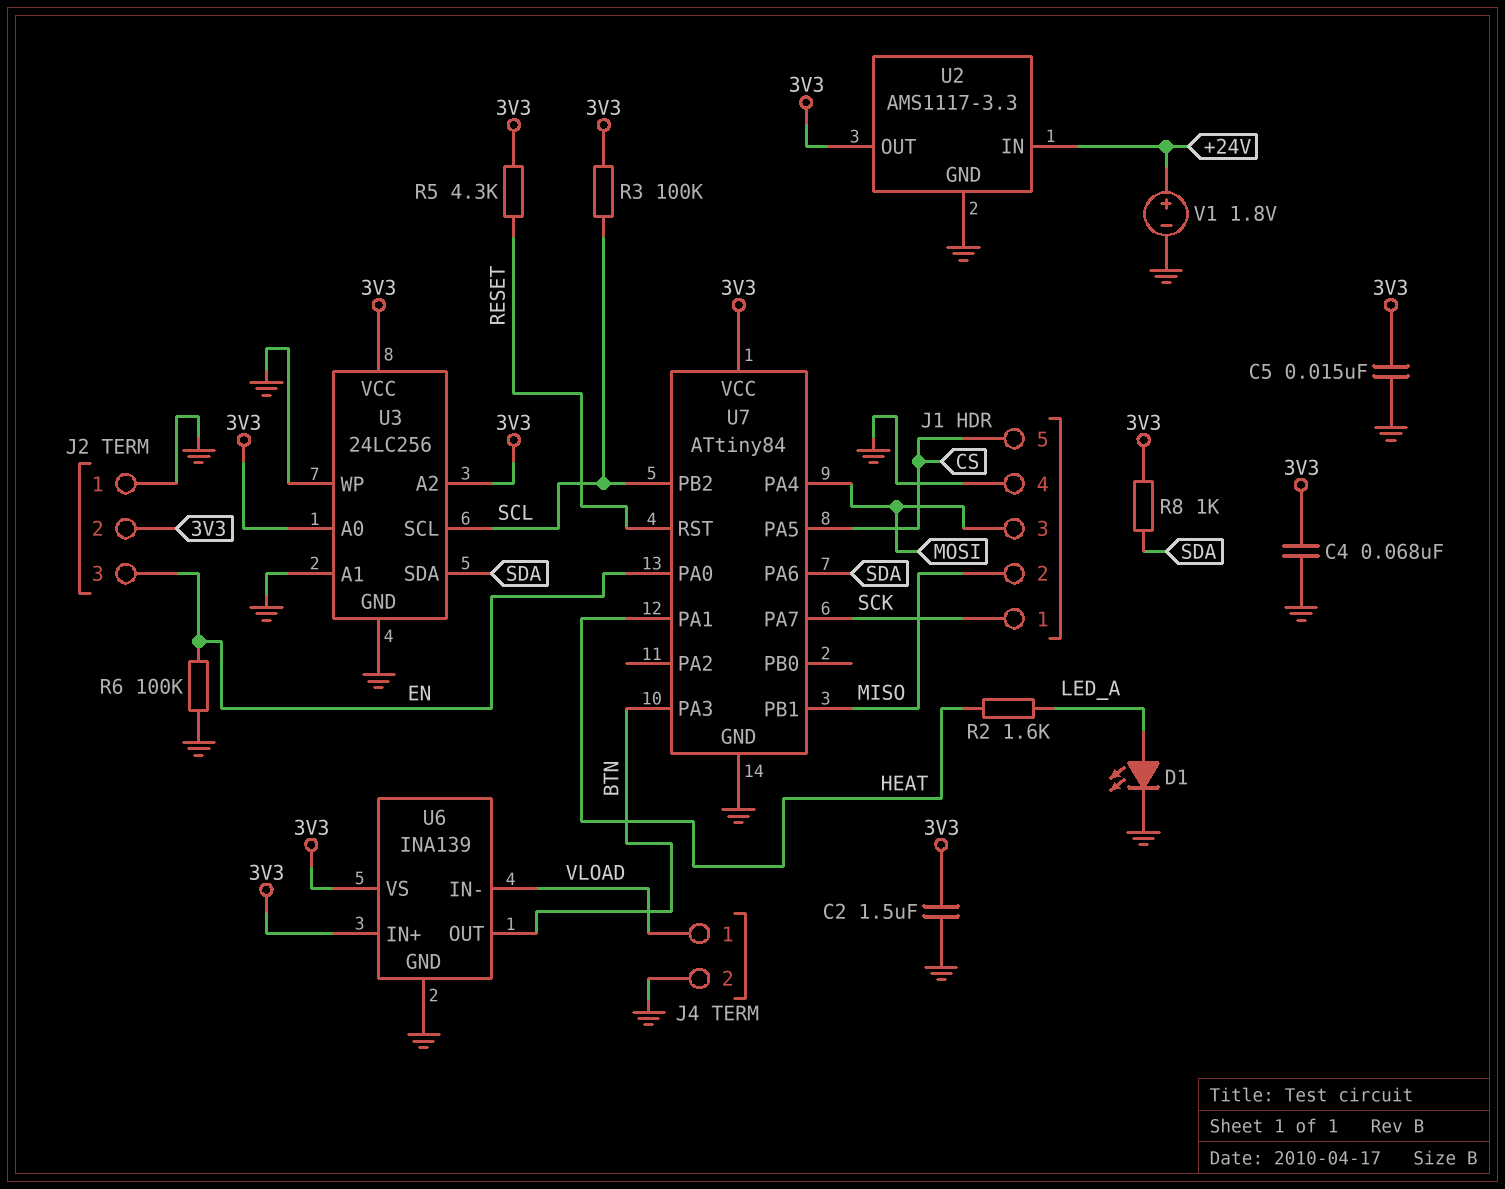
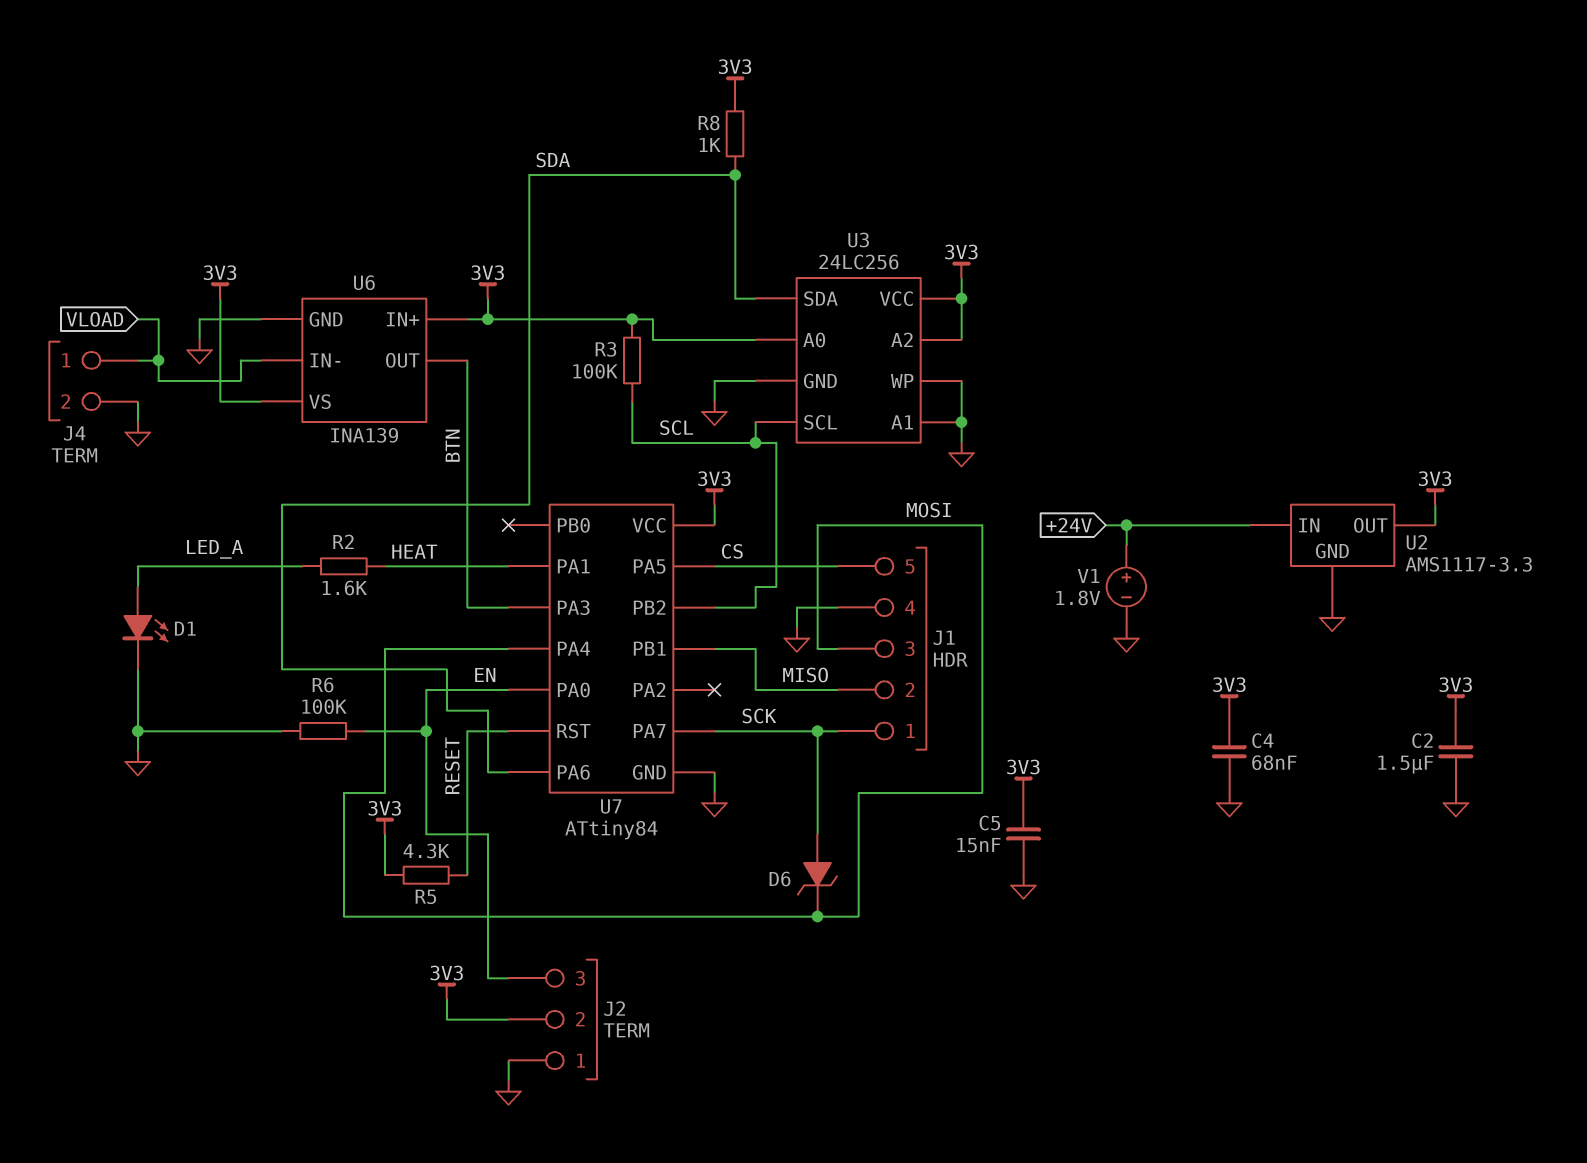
D6: none -> zener (A SCK, K MOSI)

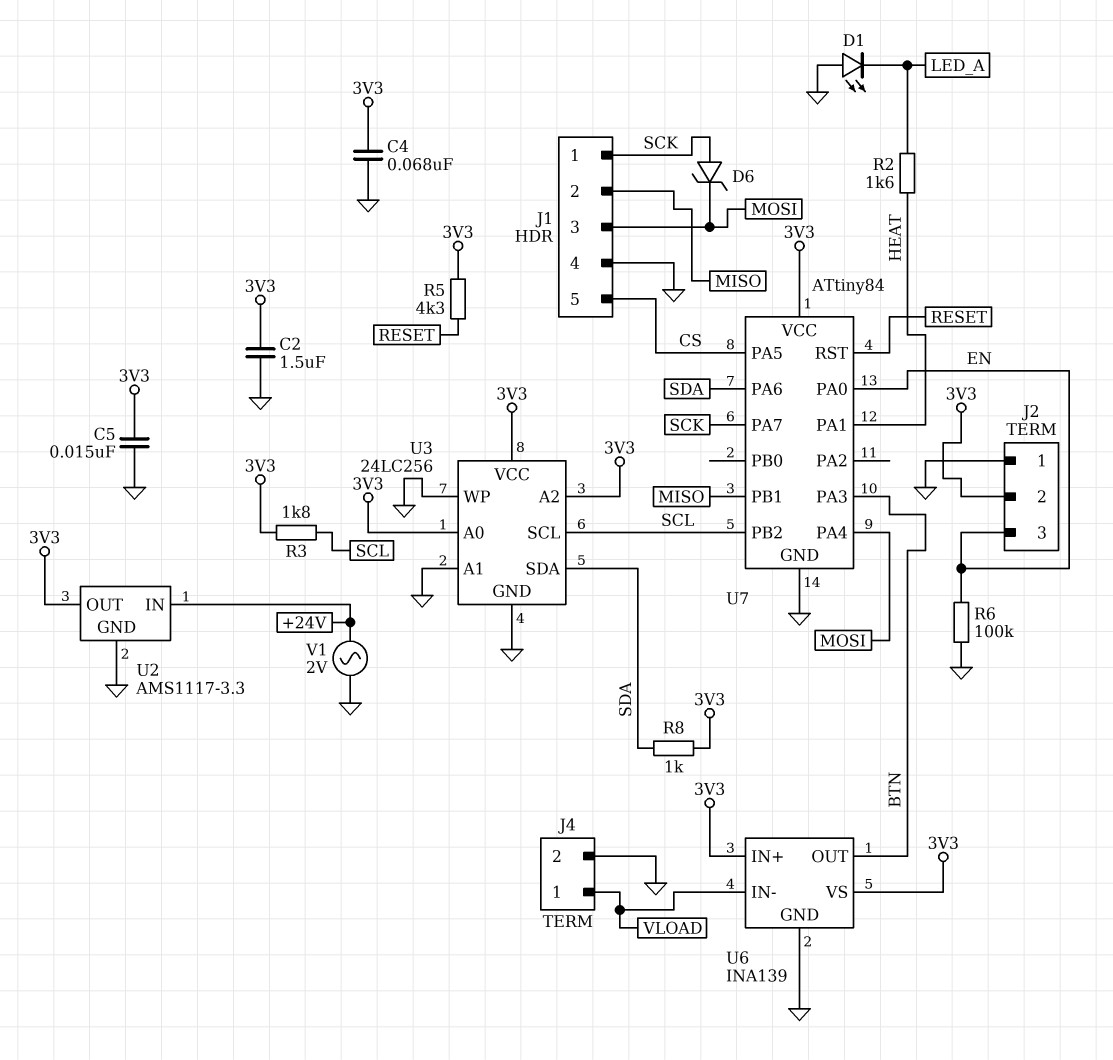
D1: LED (A LED_A, K GND) -> LED (A GND, K LED_A)
R3: 100k (3V3, SCL) -> 1.8k (3V3, SCL)
V1: 1.8V (plus +24V, minus GND) -> AC 2V (+24V, GND)

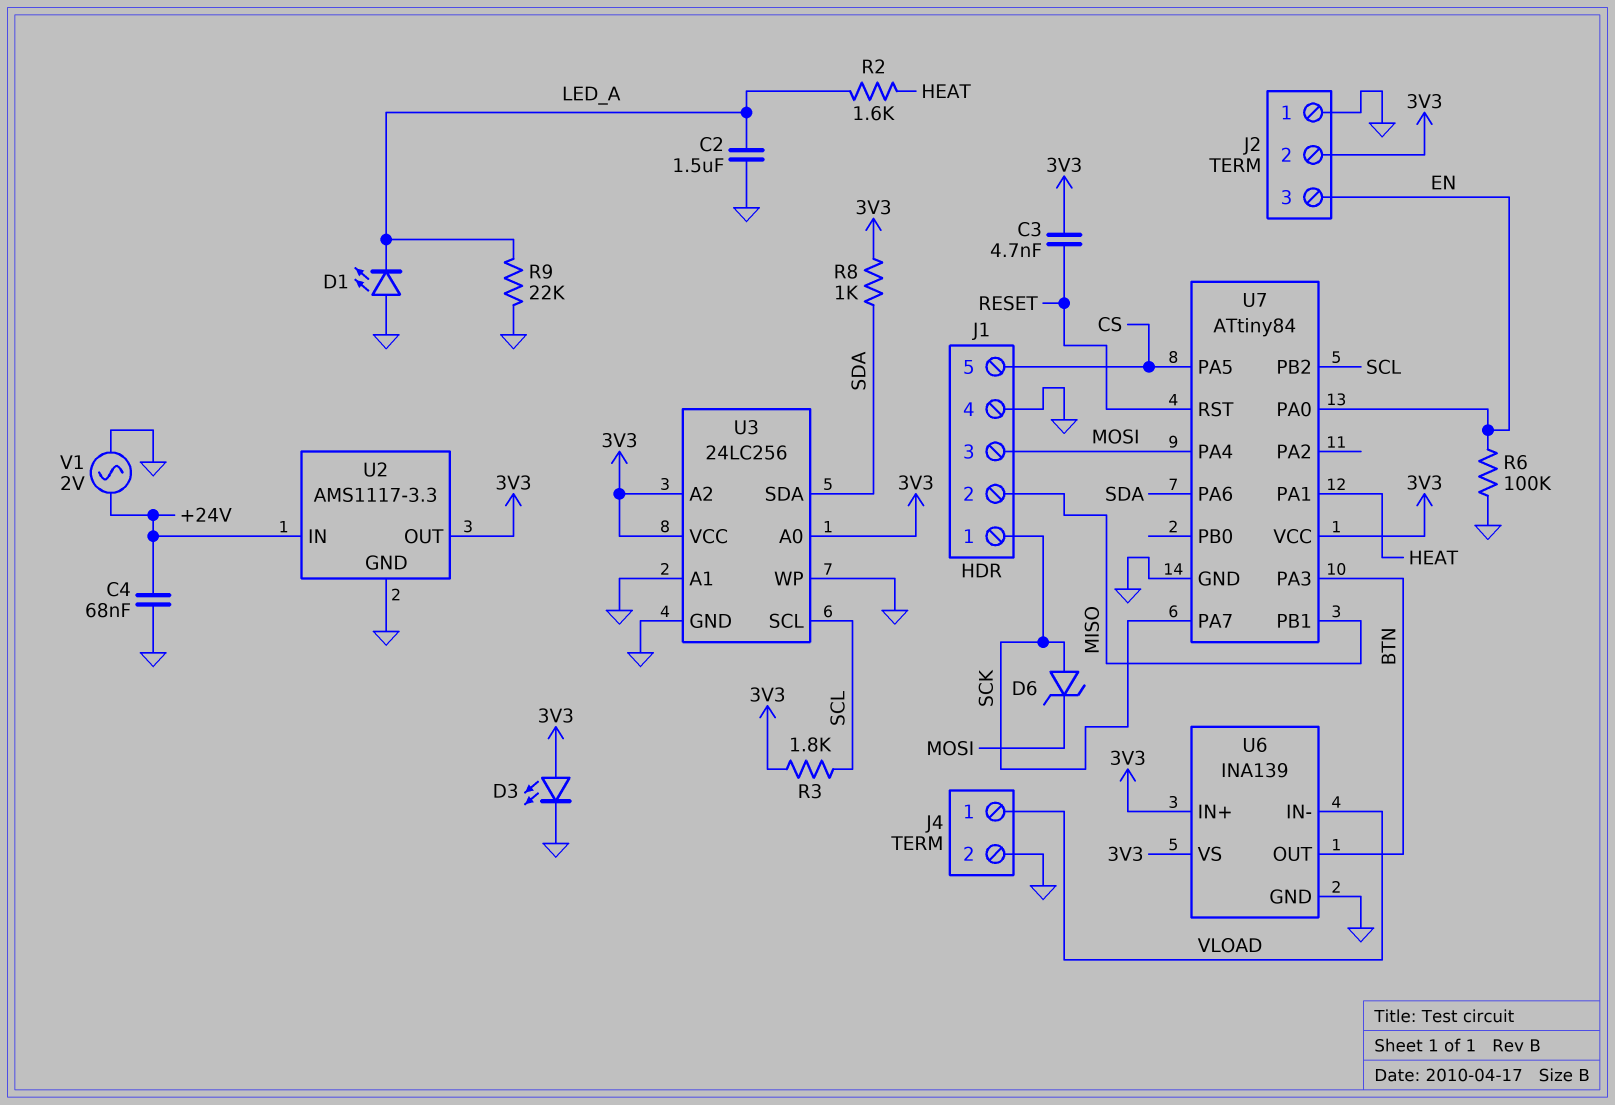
C2: 1.5uF (3V3, GND) -> 1.5uF (GND, LED_A)
C3: none -> 4.7nF (3V3, RESET)
C4: 68nF (3V3, GND) -> 68nF (+24V, GND)
C5: 15nF (3V3, GND) -> none
D3: none -> LED (A 3V3, K GND)
R5: 4.3k (3V3, RESET) -> none
R9: none -> 22k (GND, LED_A)

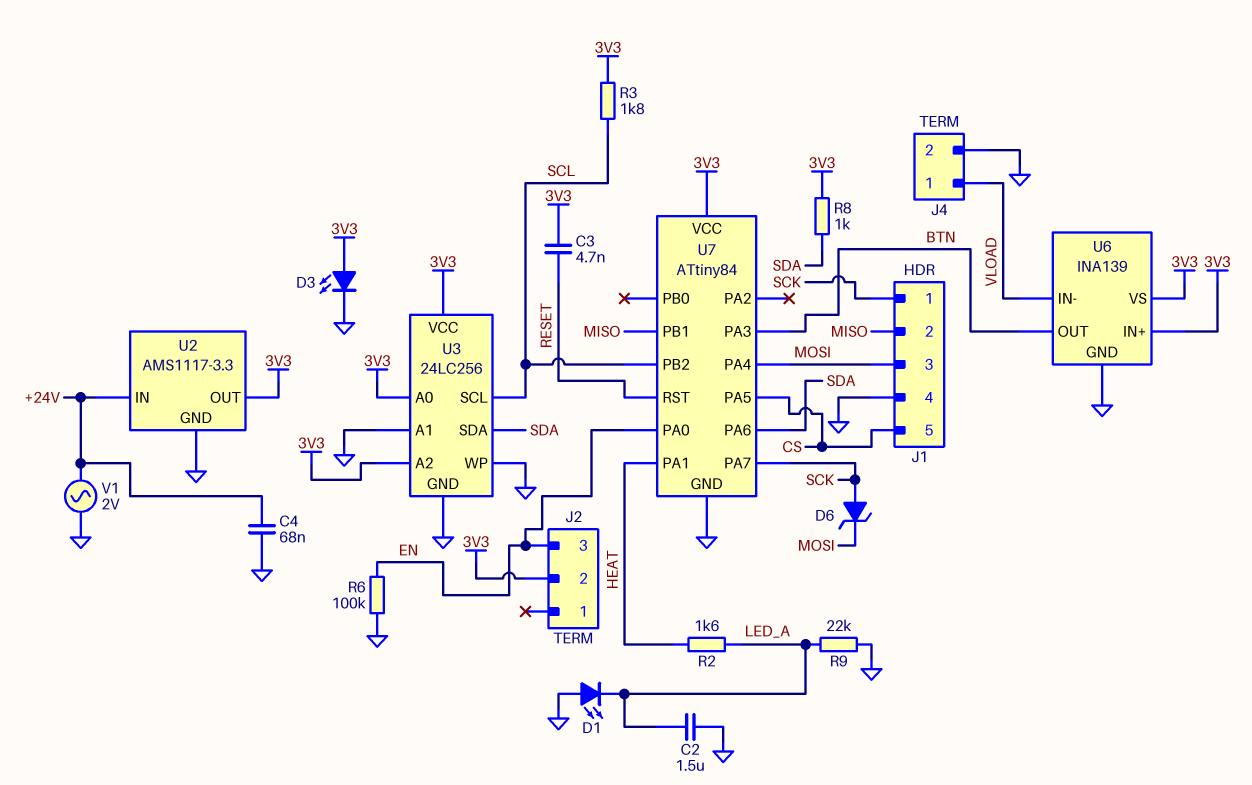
J2 pin 1: GND -> none

